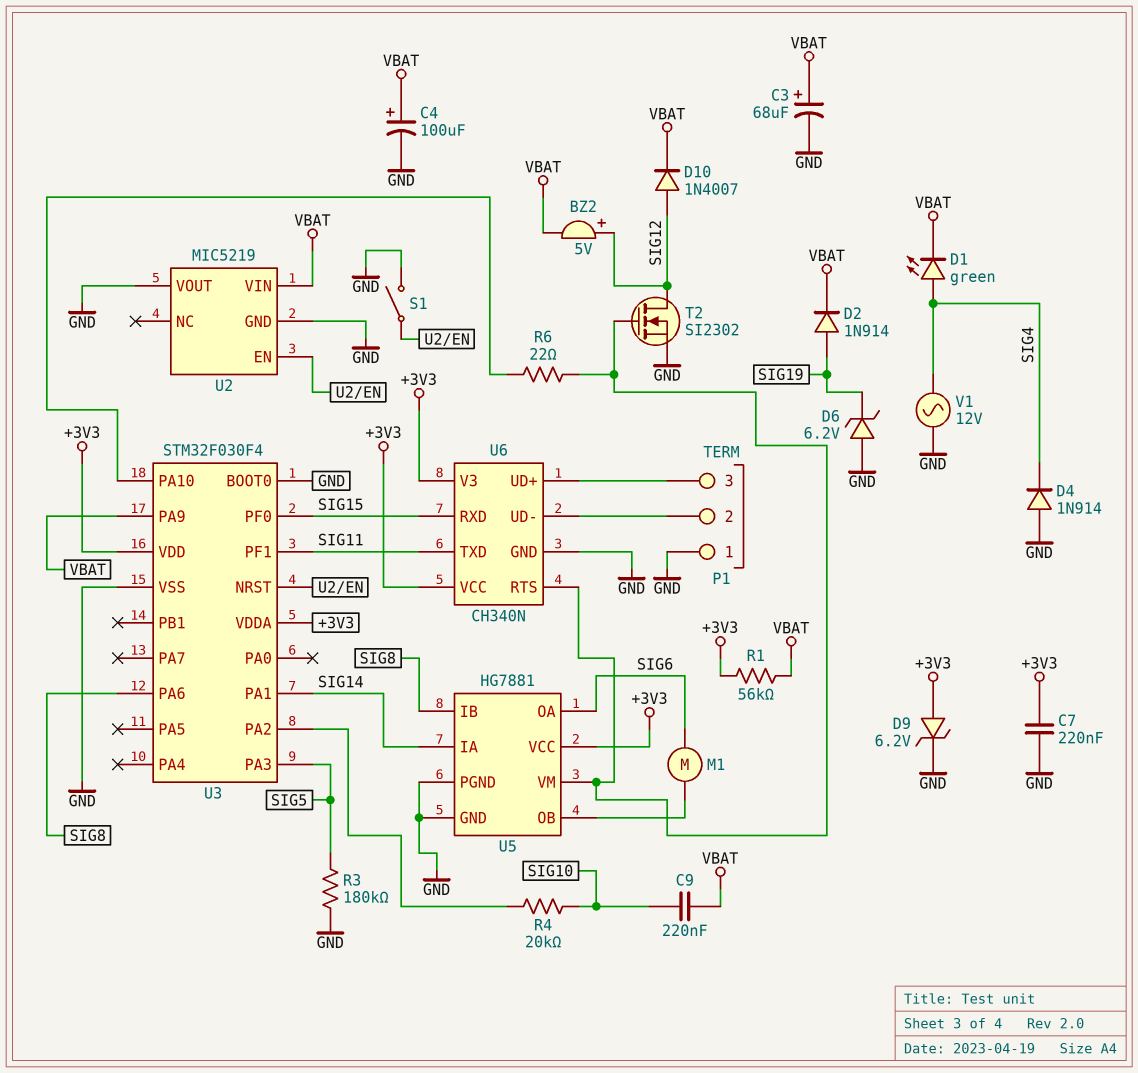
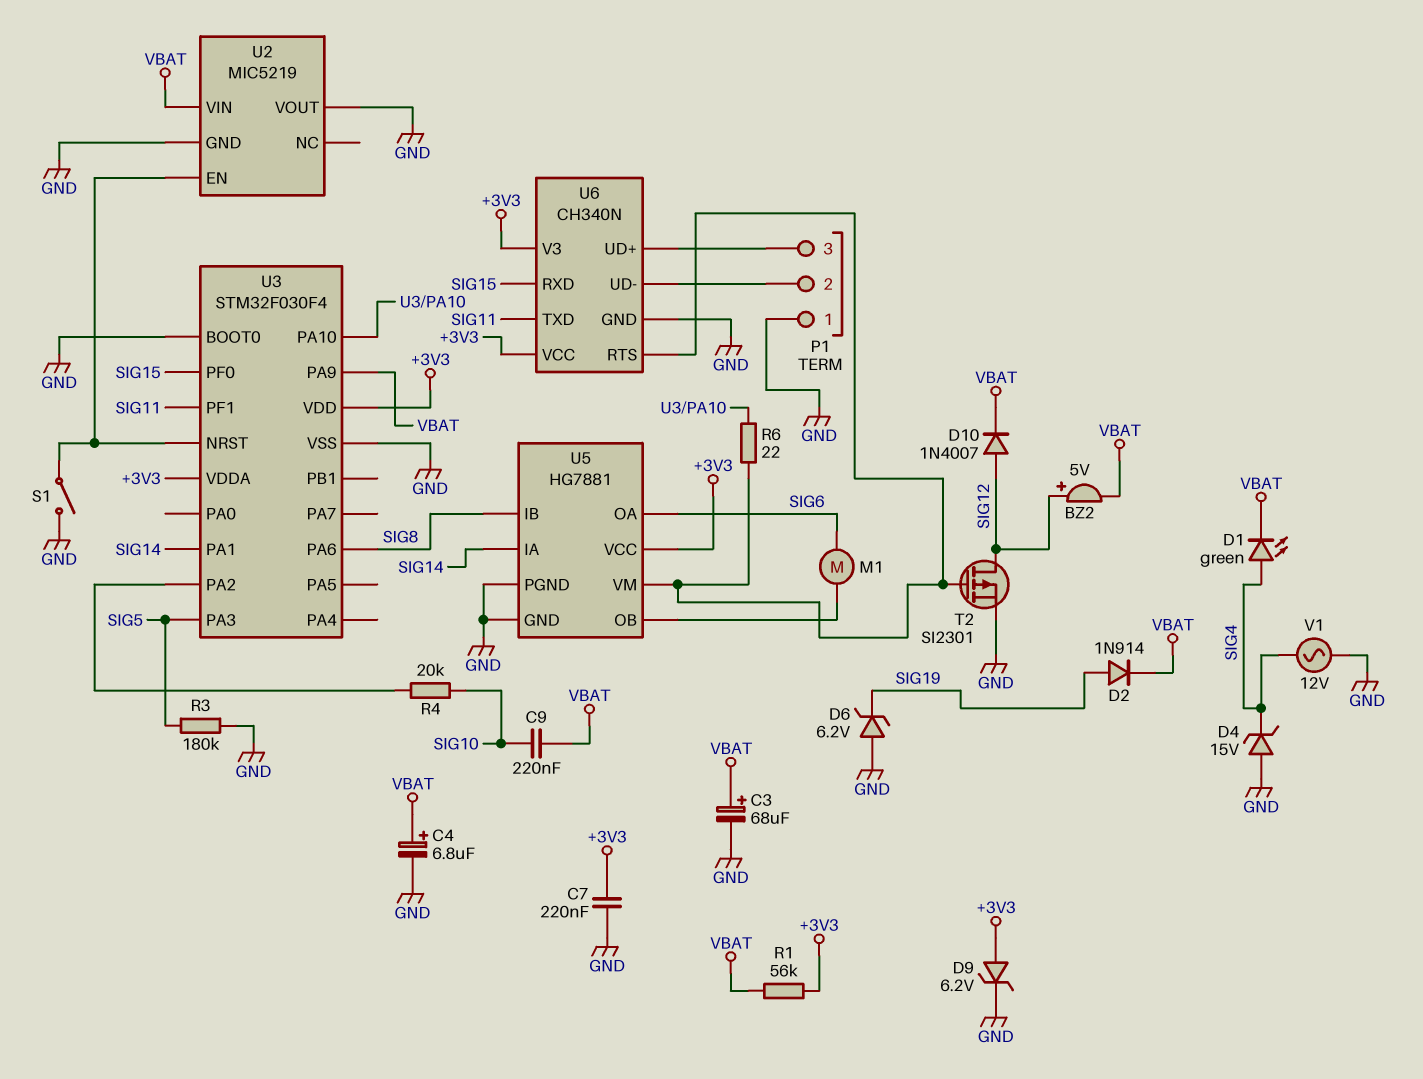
C4: 100uF (plus VBAT, minus GND) -> 6.8uF (plus VBAT, minus GND)
D4: diode 1N914 (A GND, K SIG4) -> zener 15V (A GND, K SIG4)
T2: NMOS SI2302 (G U5/VM, D SIG12, S GND) -> PMOS SI2301 (G U5/VM, D SIG12, S GND)

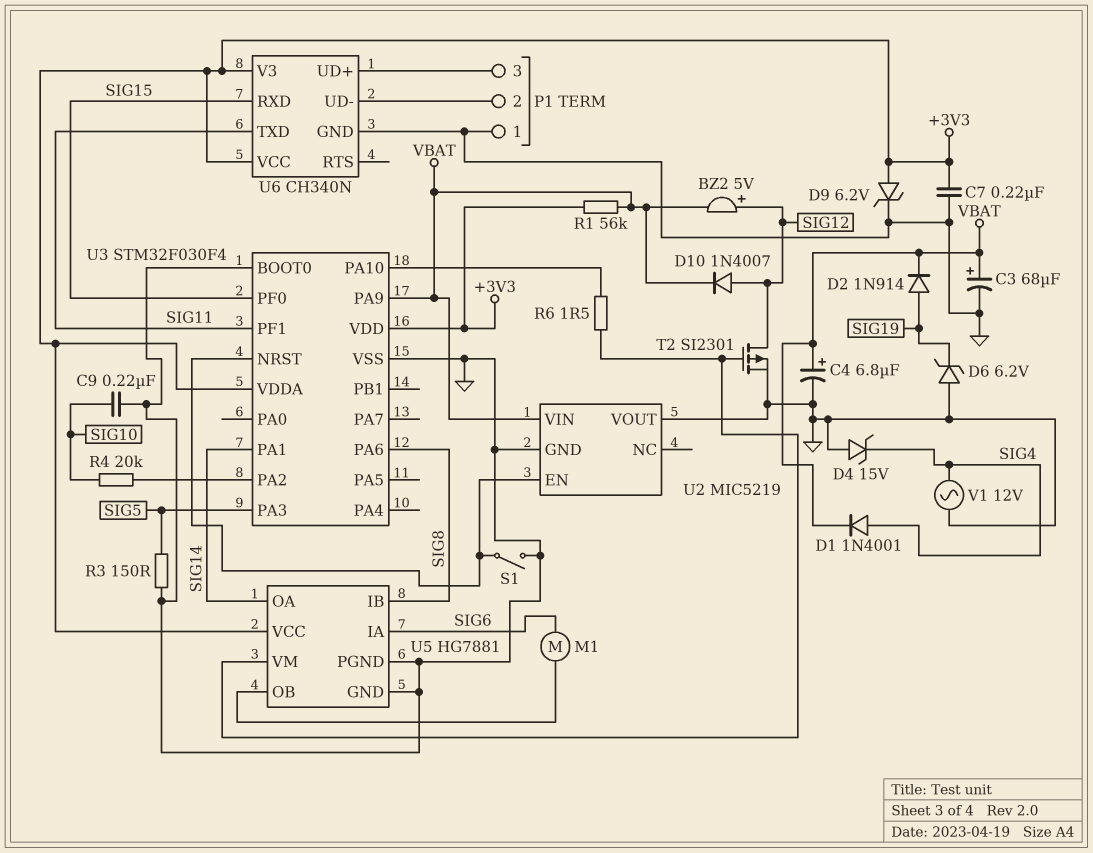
C9: 220nF (SIG10, VBAT) -> 220nF (GND, SIG10)
D1: LED green (A SIG4, K VBAT) -> diode 1N4001 (A SIG4, K VBAT)
R3: 180k (GND, SIG5) -> 150 (GND, SIG5)
R6: 22 (U3/PA10, U5/VM) -> 1.5 (U3/PA10, U5/VM)
U5 pin IA: SIG14 -> SIG6
U5 pin OA: SIG6 -> SIG14
U6 pin RTS: U5/VM -> none

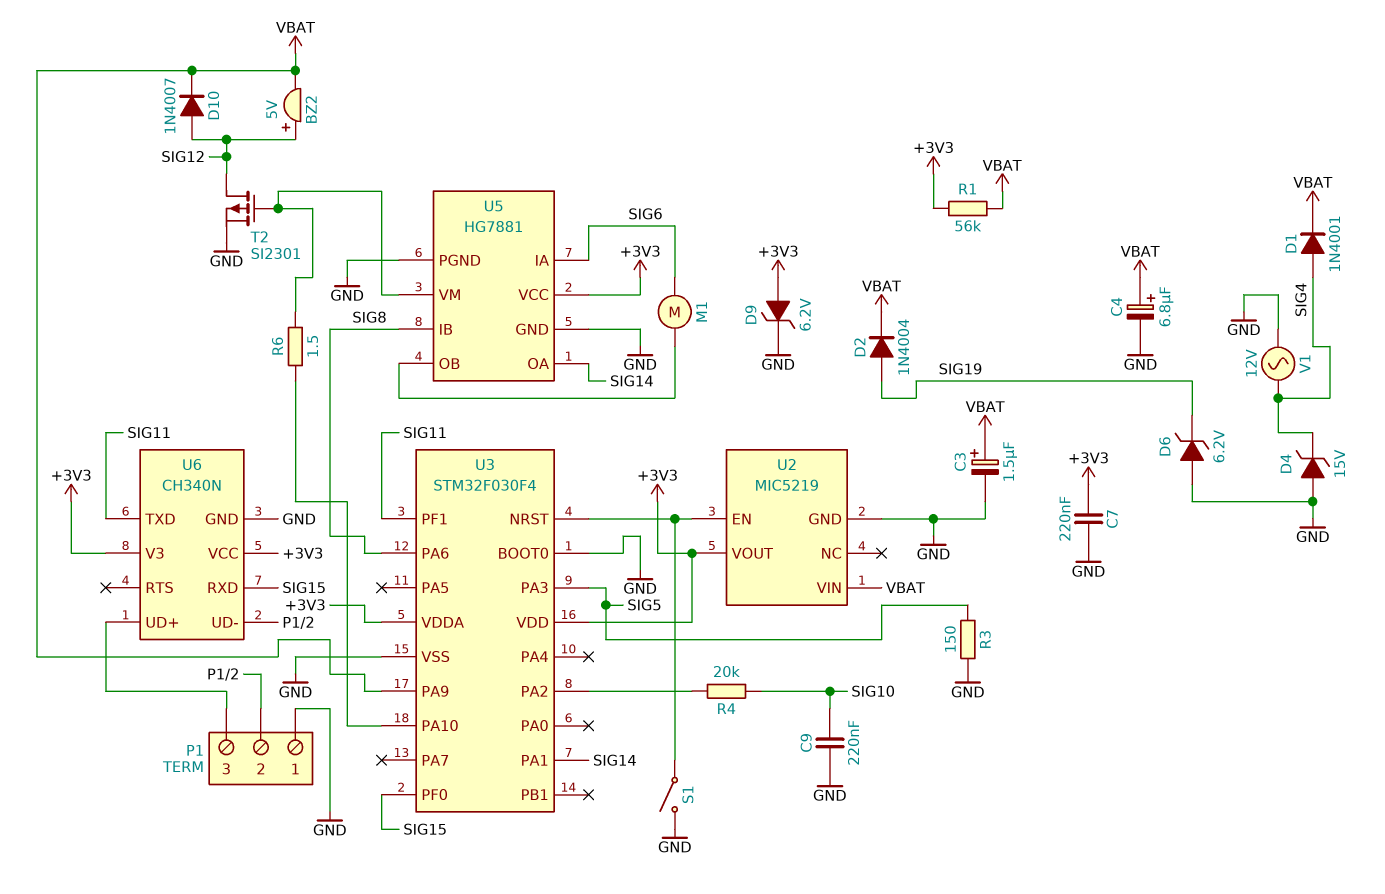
C3: 68uF (plus VBAT, minus GND) -> 1.5uF (plus VBAT, minus GND)
D2: diode 1N914 (A SIG19, K VBAT) -> diode 1N4004 (A SIG19, K VBAT)
U2 pin VOUT: GND -> +3V3

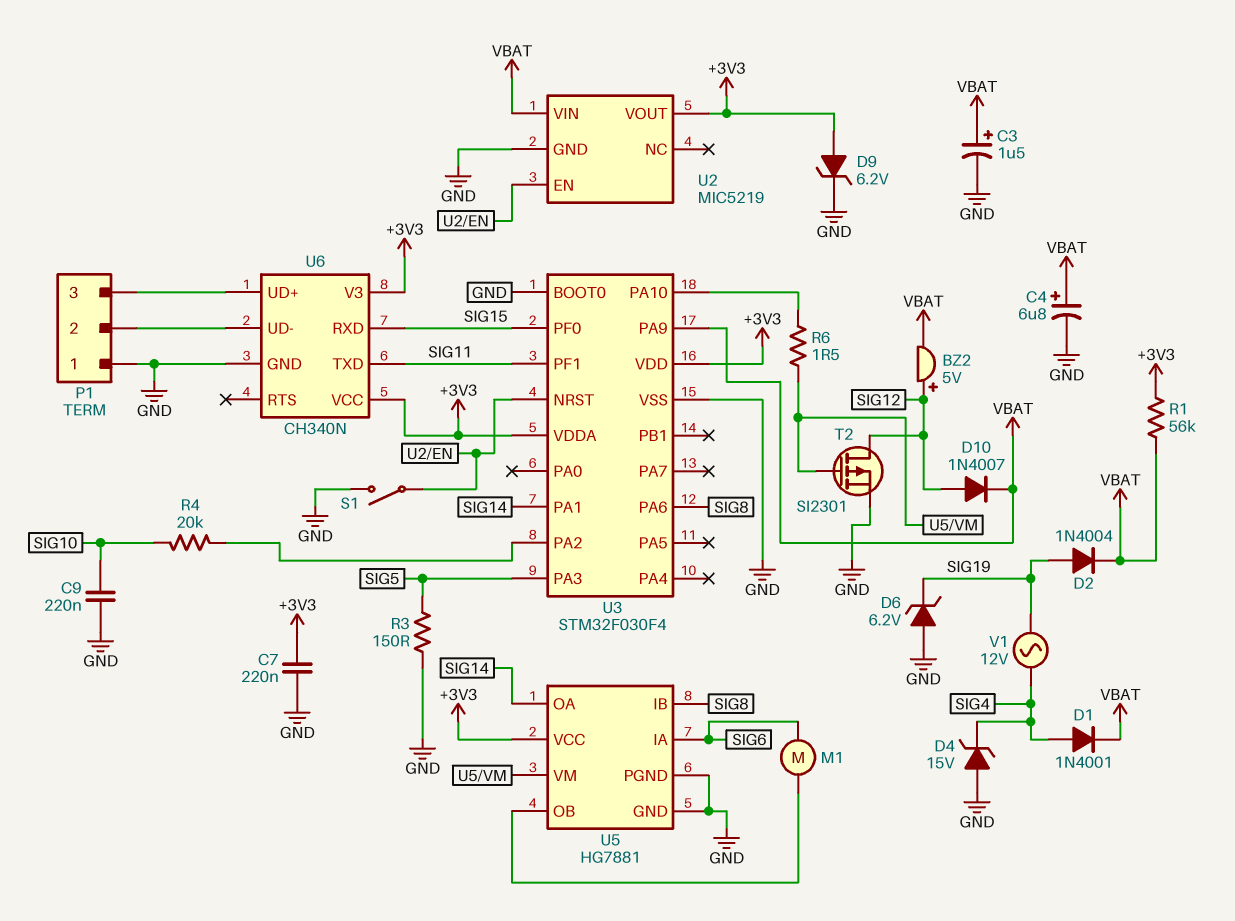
V1: AC 12V (GND, SIG4) -> AC 12V (SIG4, SIG19)

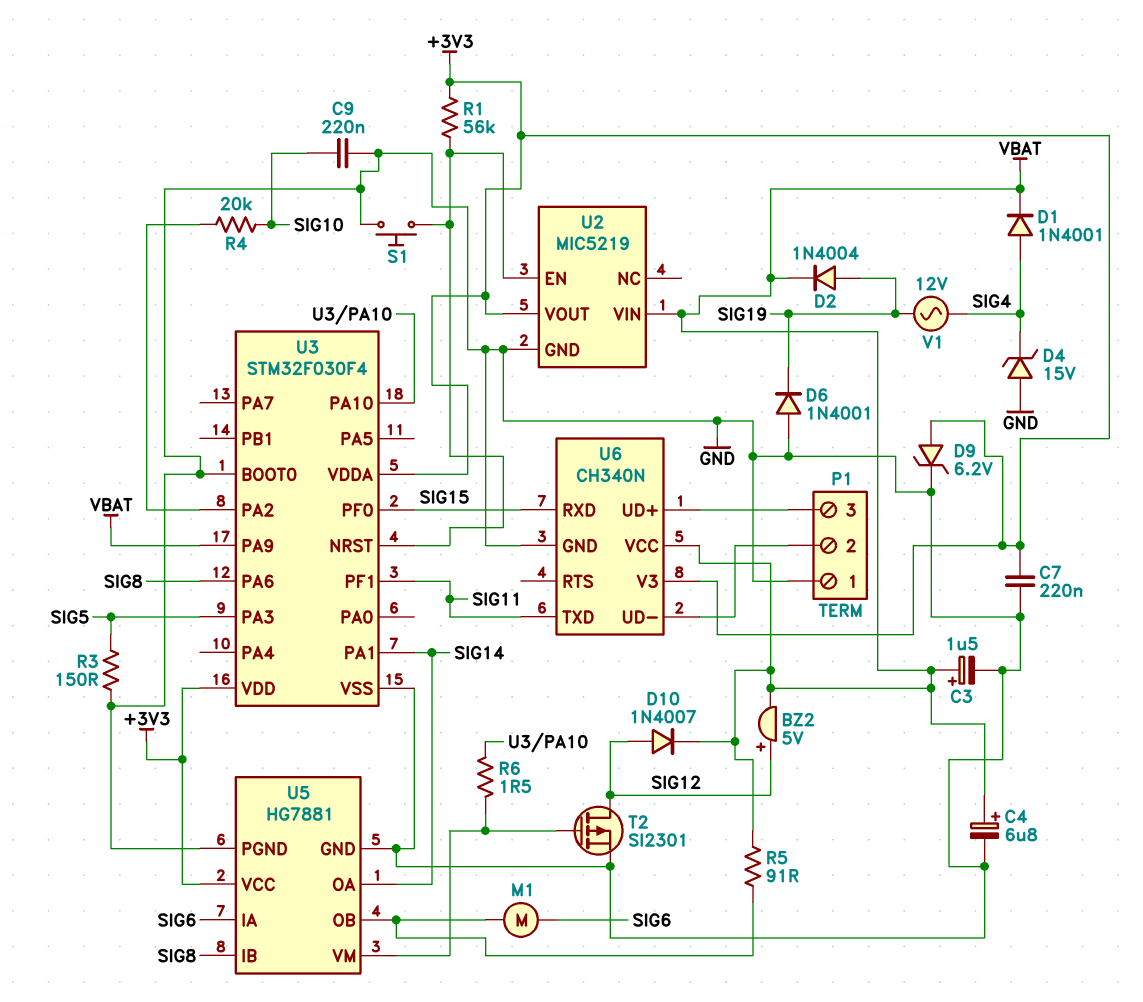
D6: zener 6.2V (A GND, K SIG19) -> diode 1N4001 (A GND, K SIG19)
R1: 56k (+3V3, VBAT) -> 56k (+3V3, U2/EN)
R5: none -> 91 (U5/OB, VBAT)
S1: switch (GND, U2/EN) -> button (GND, U2/EN)
U6 pin VCC: +3V3 -> VBAT

